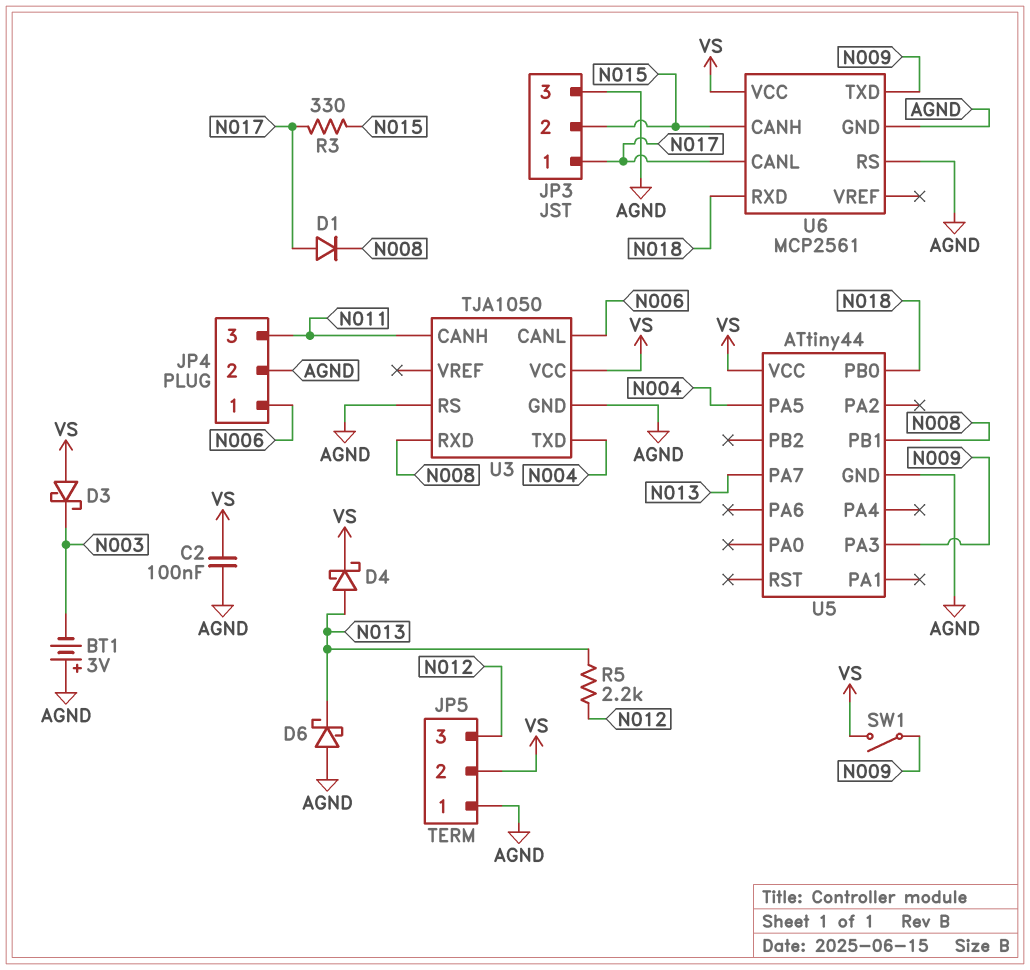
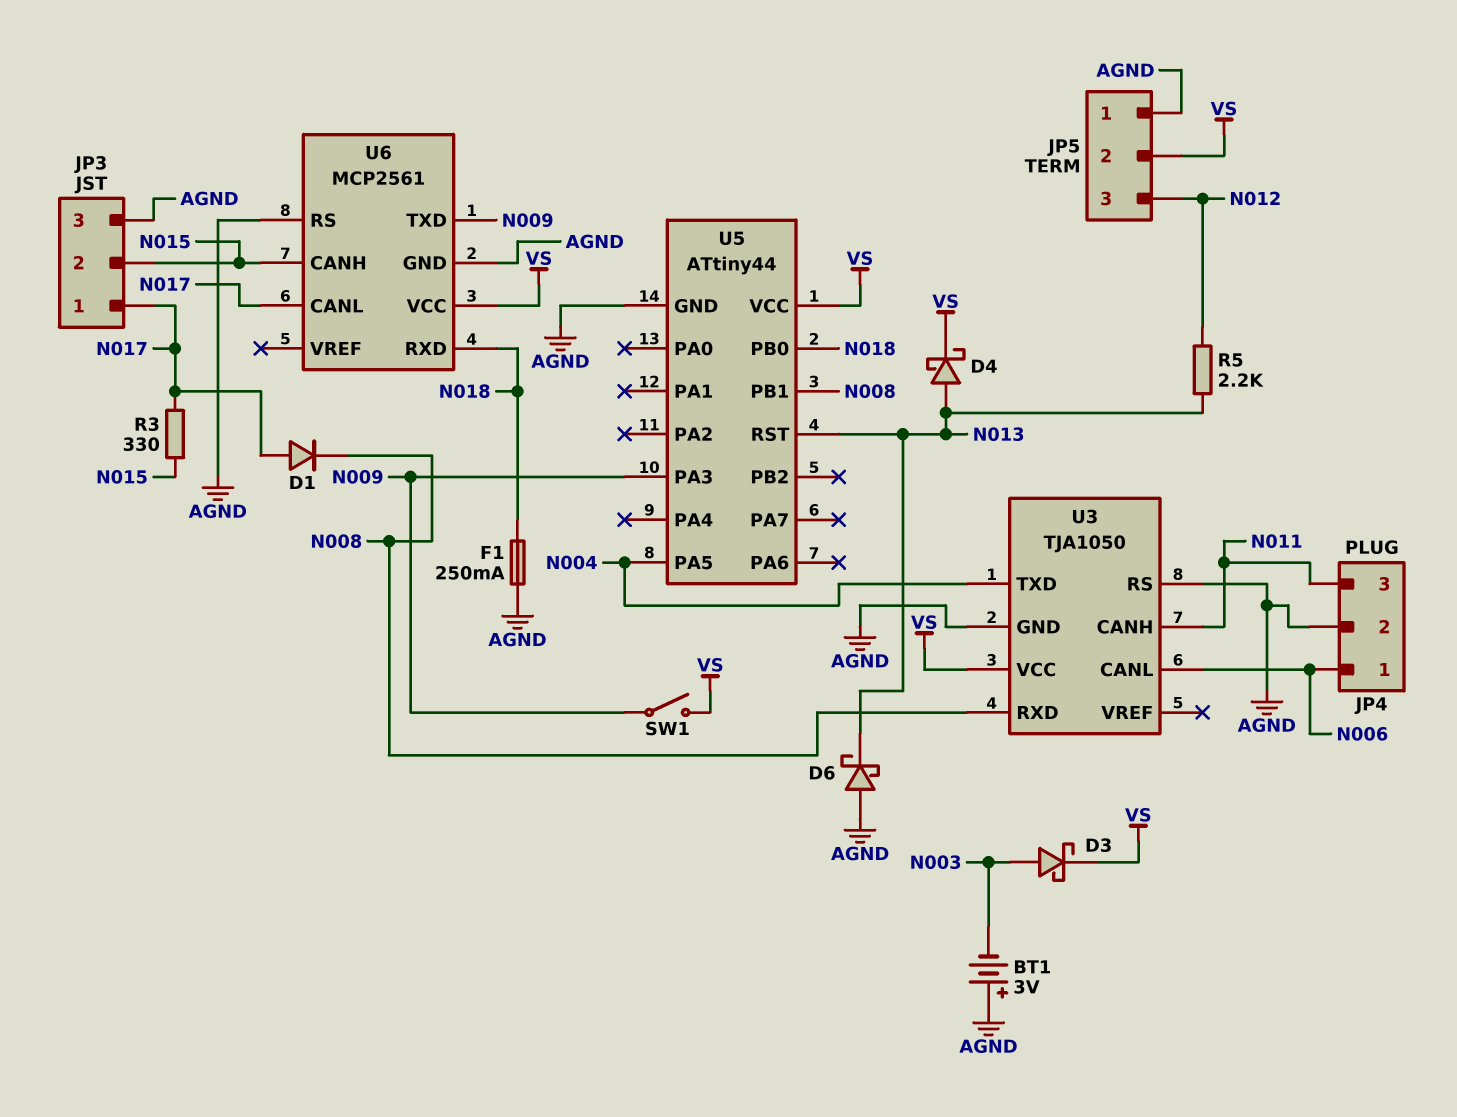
C2: 100nF (AGND, VS) -> none
D3: schottky (A VS, K N003) -> schottky (A N003, K VS)
F1: none -> 250mA (AGND, N018)
U5 pin PA7: N013 -> none
U5 pin RST: none -> N013

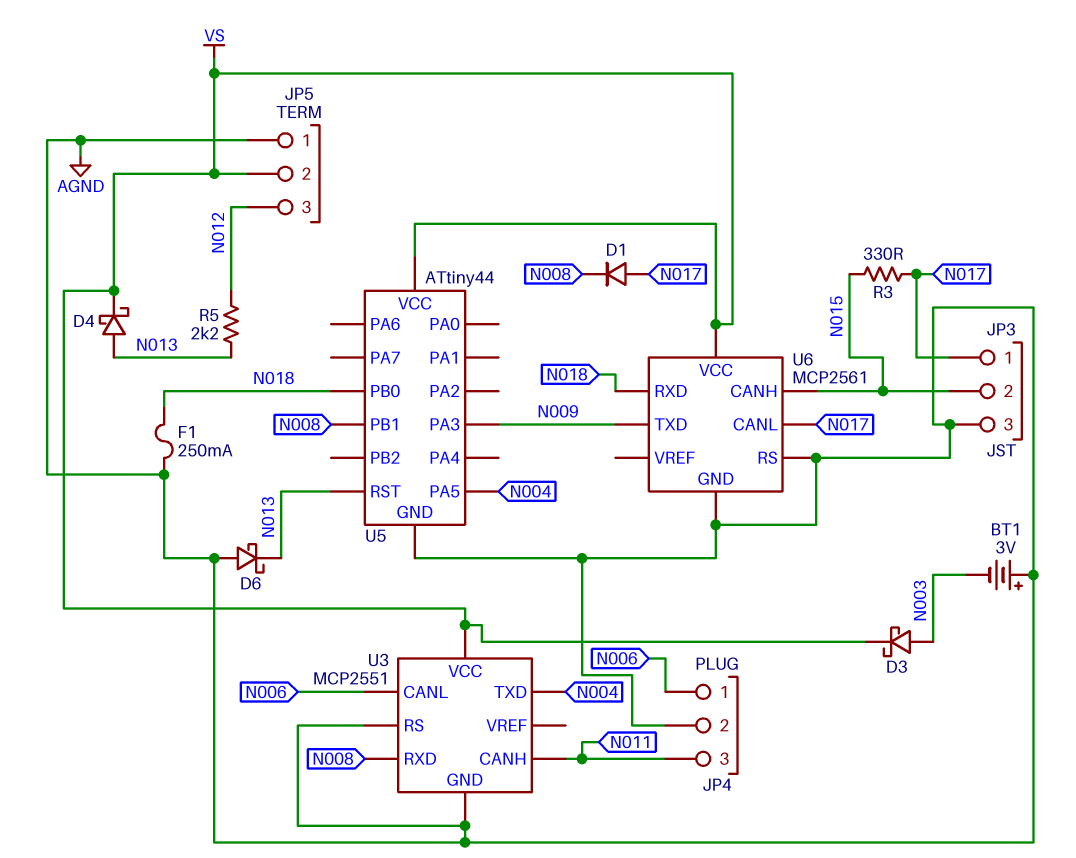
SW1: switch (N009, VS) -> none
U3: TJA1050 -> MCP2551

